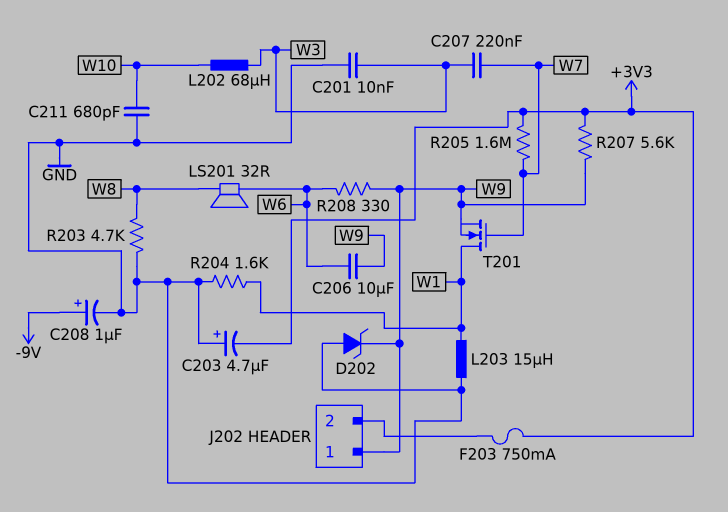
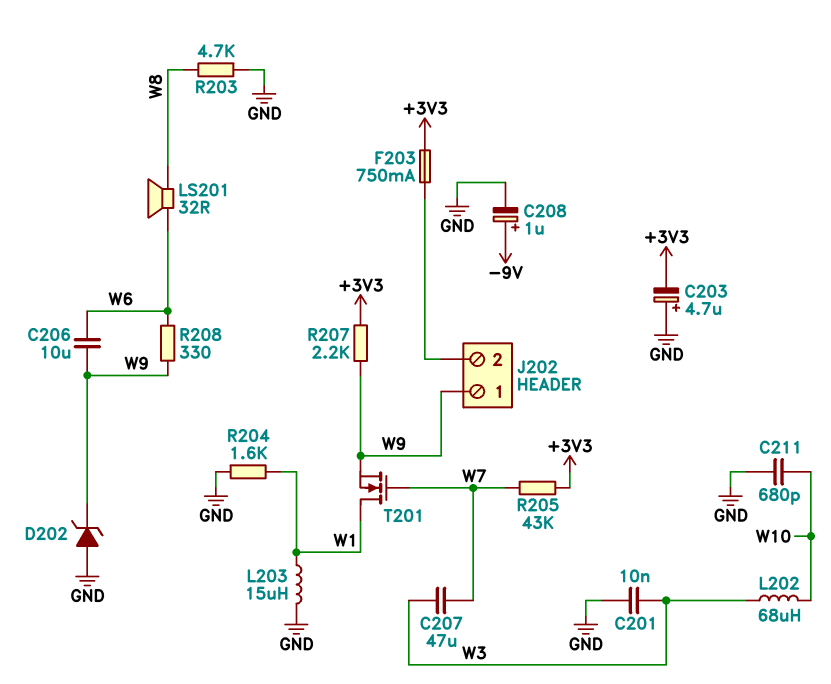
C207: 220nF (W3, W7) -> 47uF (W3, W7)
R205: 1.6M (+3V3, W7) -> 43k (+3V3, W7)
R207: 5.6k (+3V3, W9) -> 2.2k (+3V3, W9)

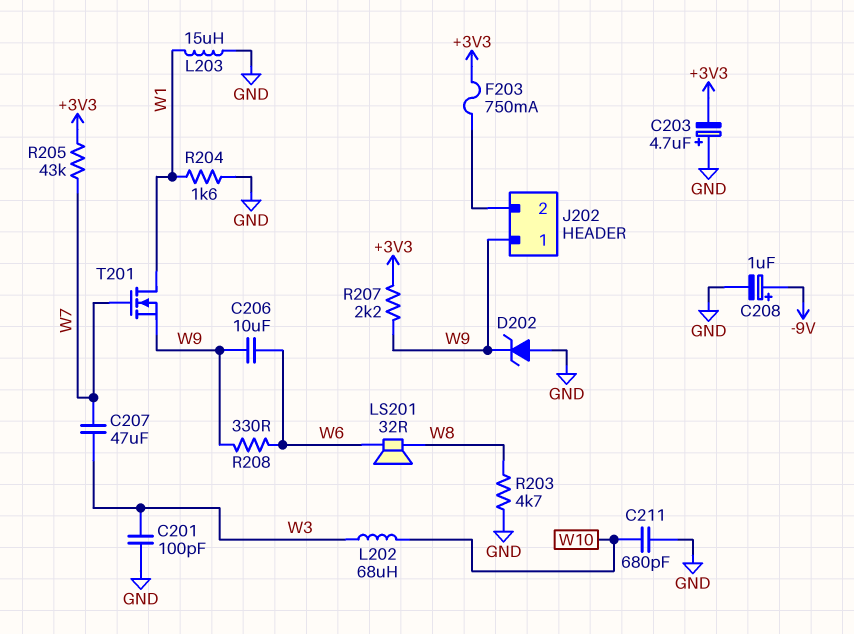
C201: 10nF (GND, W3) -> 100pF (GND, W3)

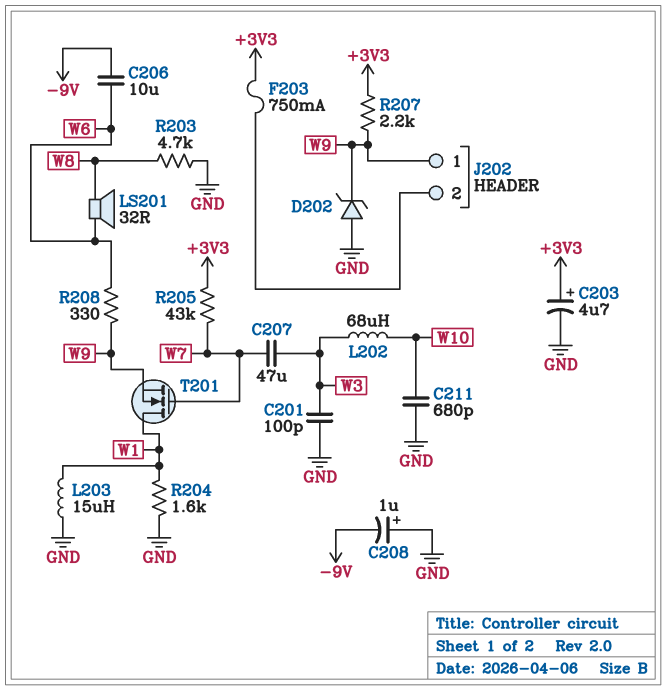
C203: 4.7uF (plus GND, minus +3V3) -> 4.7uF (plus +3V3, minus GND)
C206: 10uF (W6, W9) -> 10uF (-9V, W6)
C208: 1uF (plus -9V, minus GND) -> 1uF (plus GND, minus -9V)

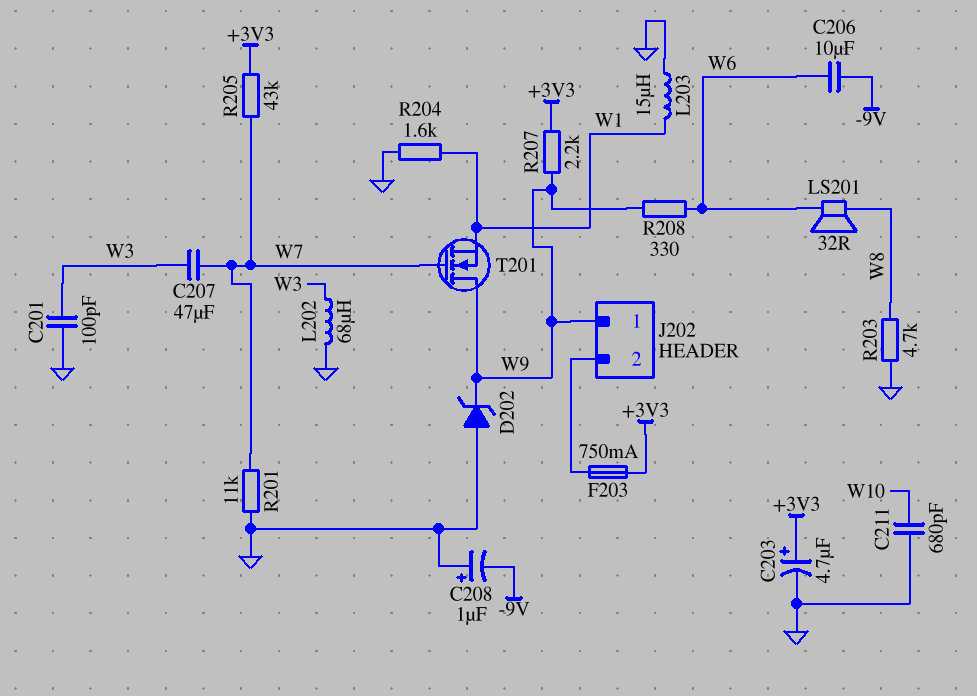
L202: 68uH (W3, W10) -> 68uH (GND, W3)
R201: none -> 11k (GND, W7)
T201: NMOS (G W7, D W1, S W9) -> NMOS (G W7, D W9, S W1)

